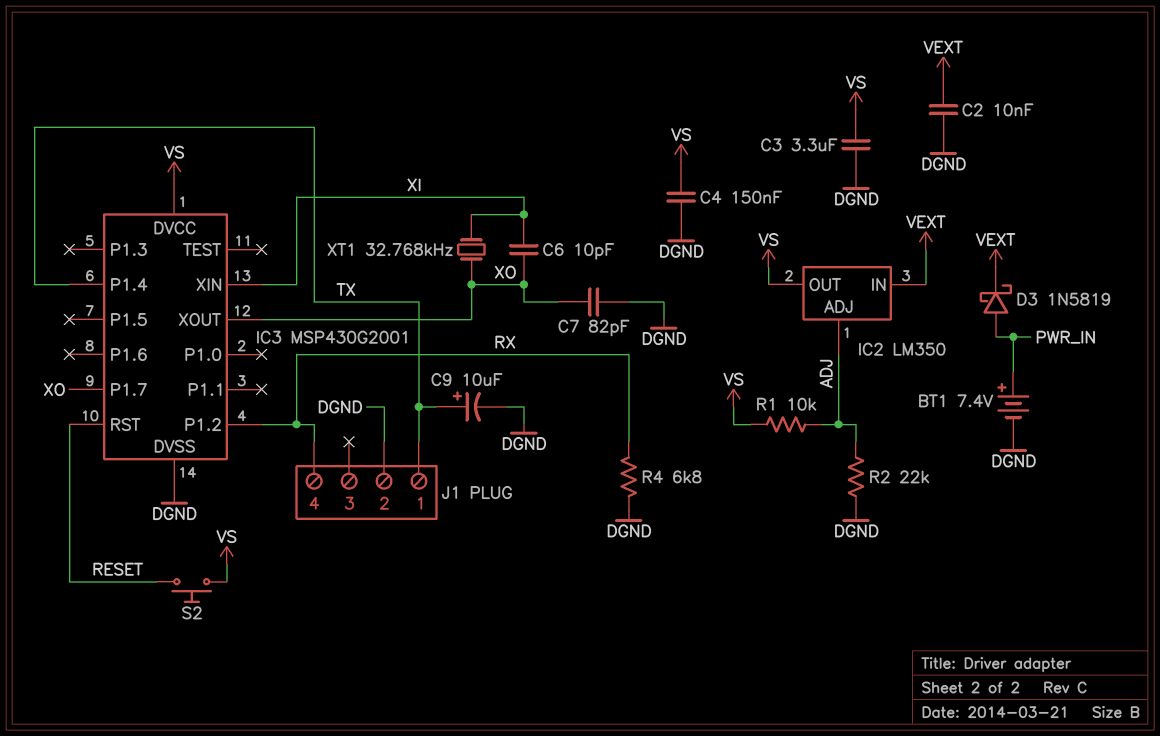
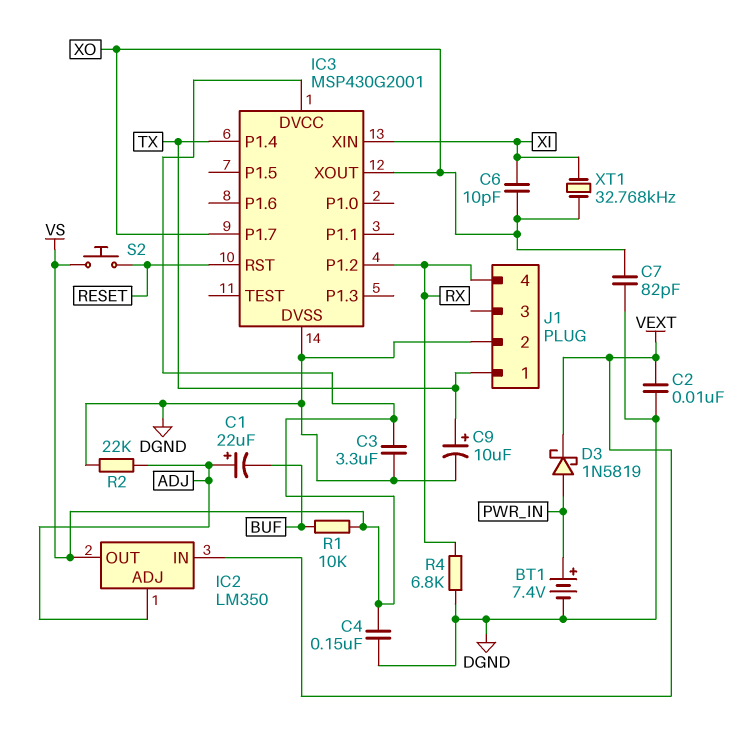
C1: none -> 22uF (plus ADJ, minus BUF)
R1: 10k (ADJ, VS) -> 10k (BUF, VS)

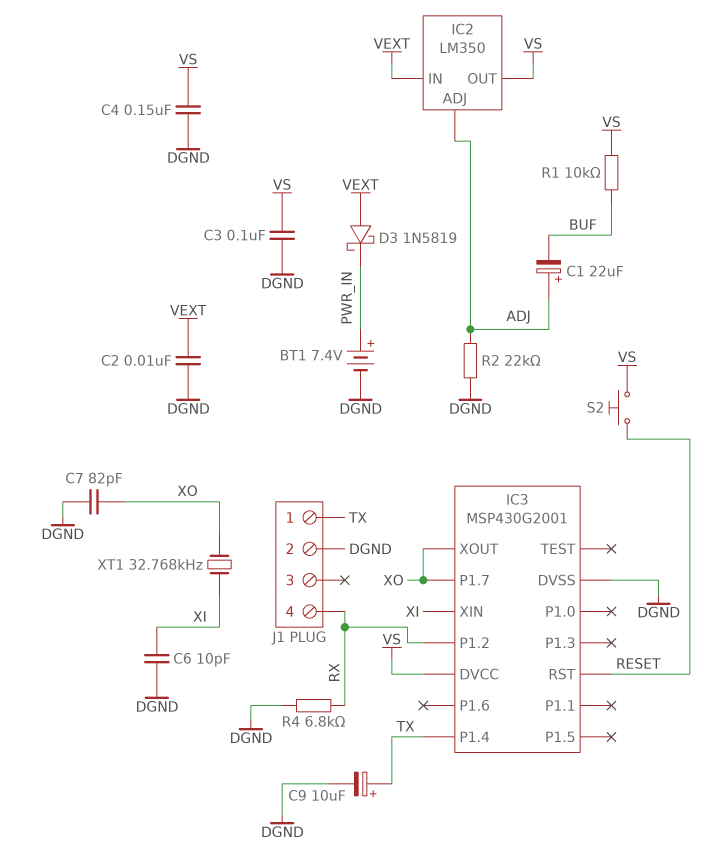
C3: 3.3uF (DGND, VS) -> 100nF (DGND, VS)
C6: 10pF (XI, XO) -> 10pF (DGND, XI)
D3: schottky 1N5819 (A PWR_IN, K VEXT) -> schottky 1N5819 (A VEXT, K PWR_IN)

